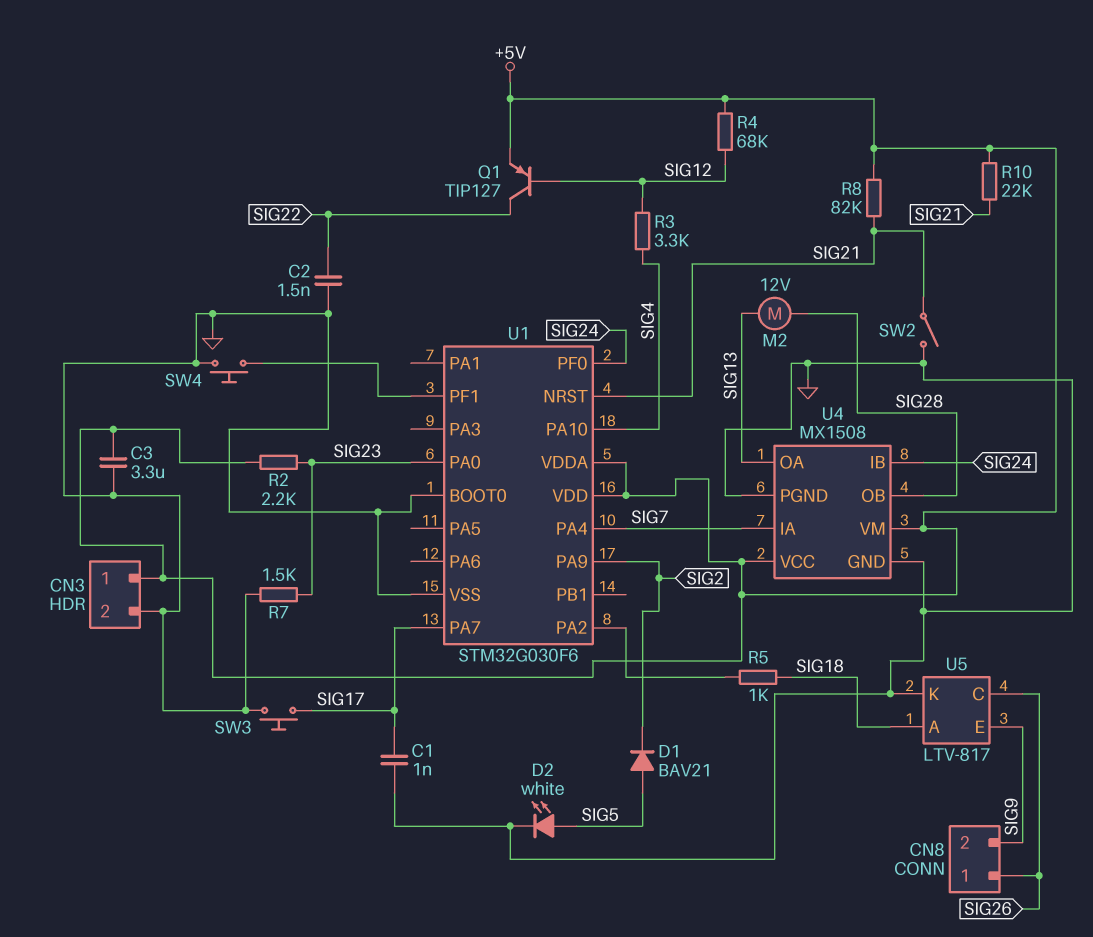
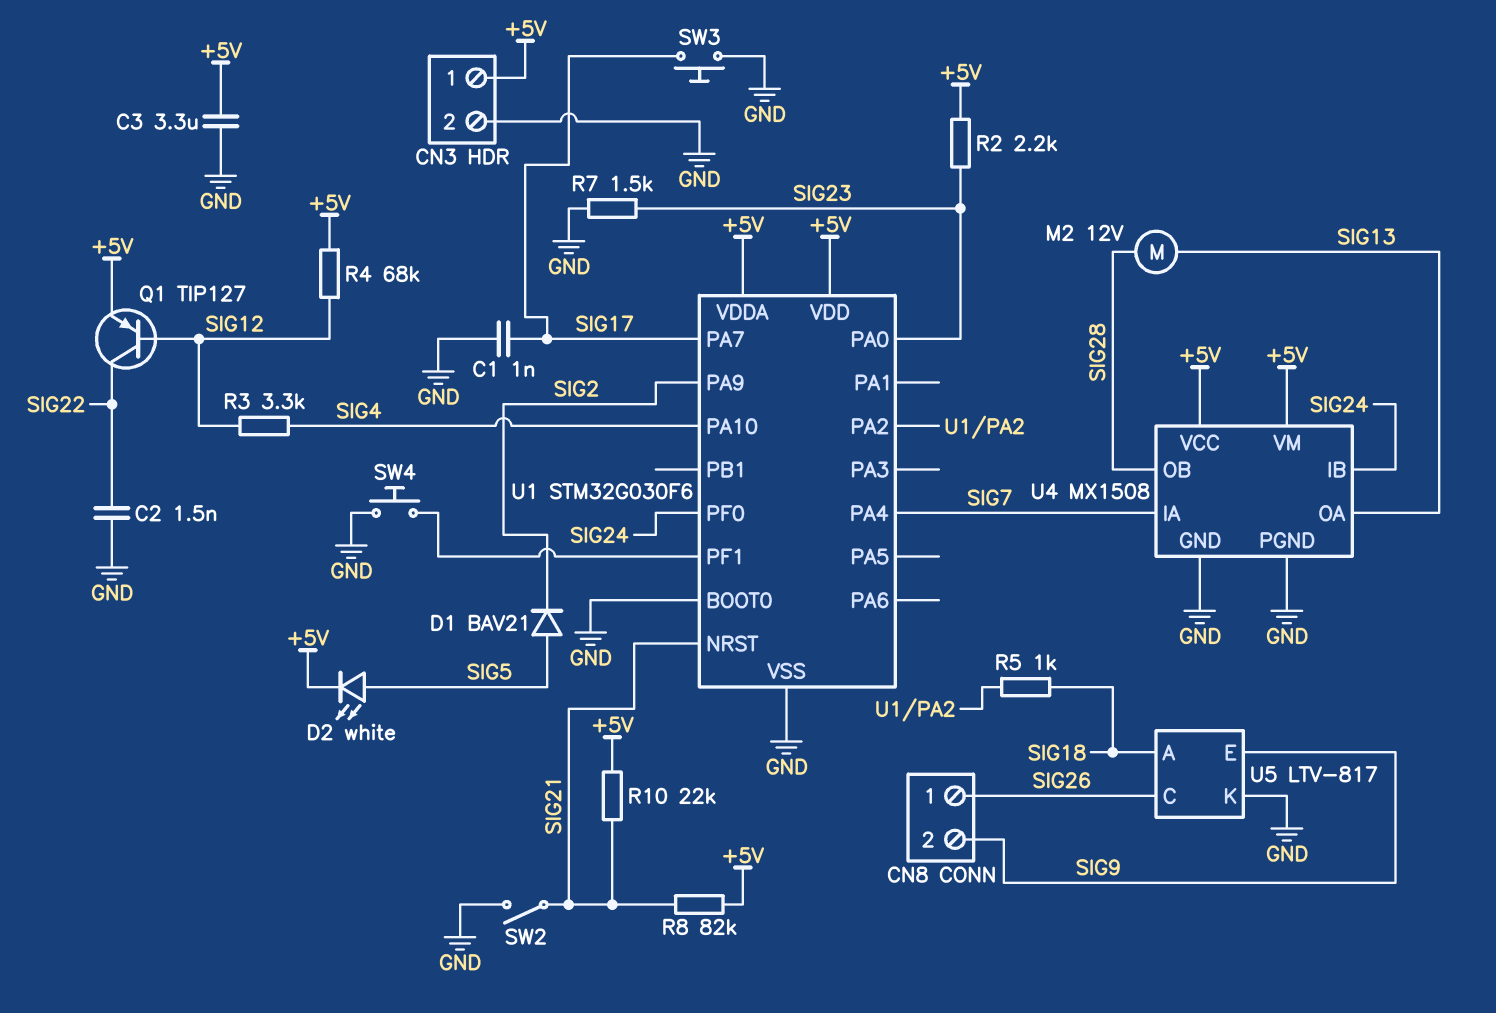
D2: LED white (A SIG5, K GND) -> LED white (A SIG5, K +5V)

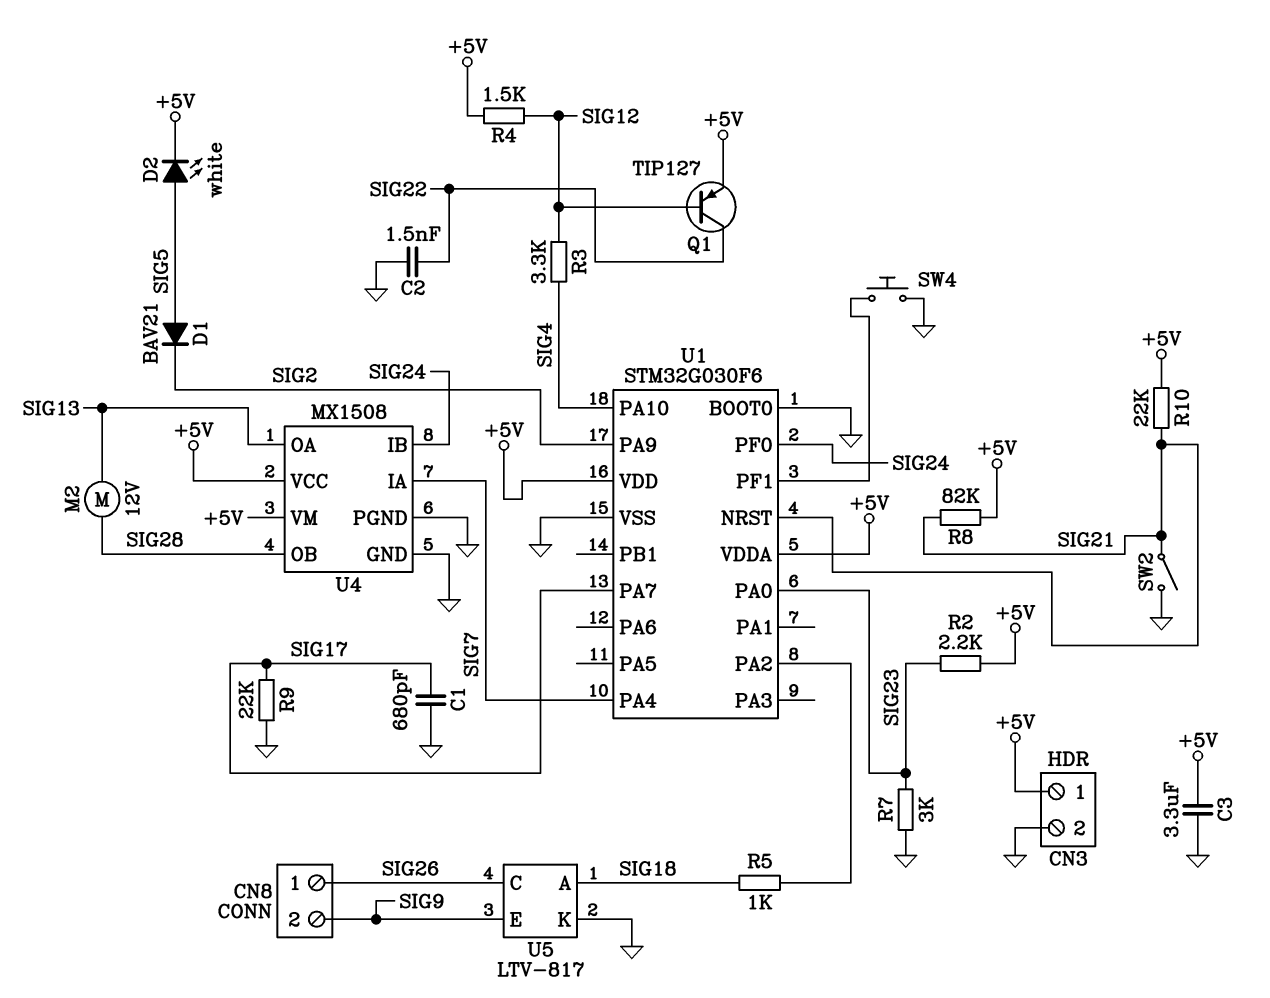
C1: 1nF (GND, SIG17) -> 680pF (GND, SIG17)
R4: 68k (+5V, SIG12) -> 1.5k (+5V, SIG12)
R7: 1.5k (GND, SIG23) -> 3k (GND, SIG23)
R9: none -> 22k (GND, SIG17)
SW3: button (GND, SIG17) -> none

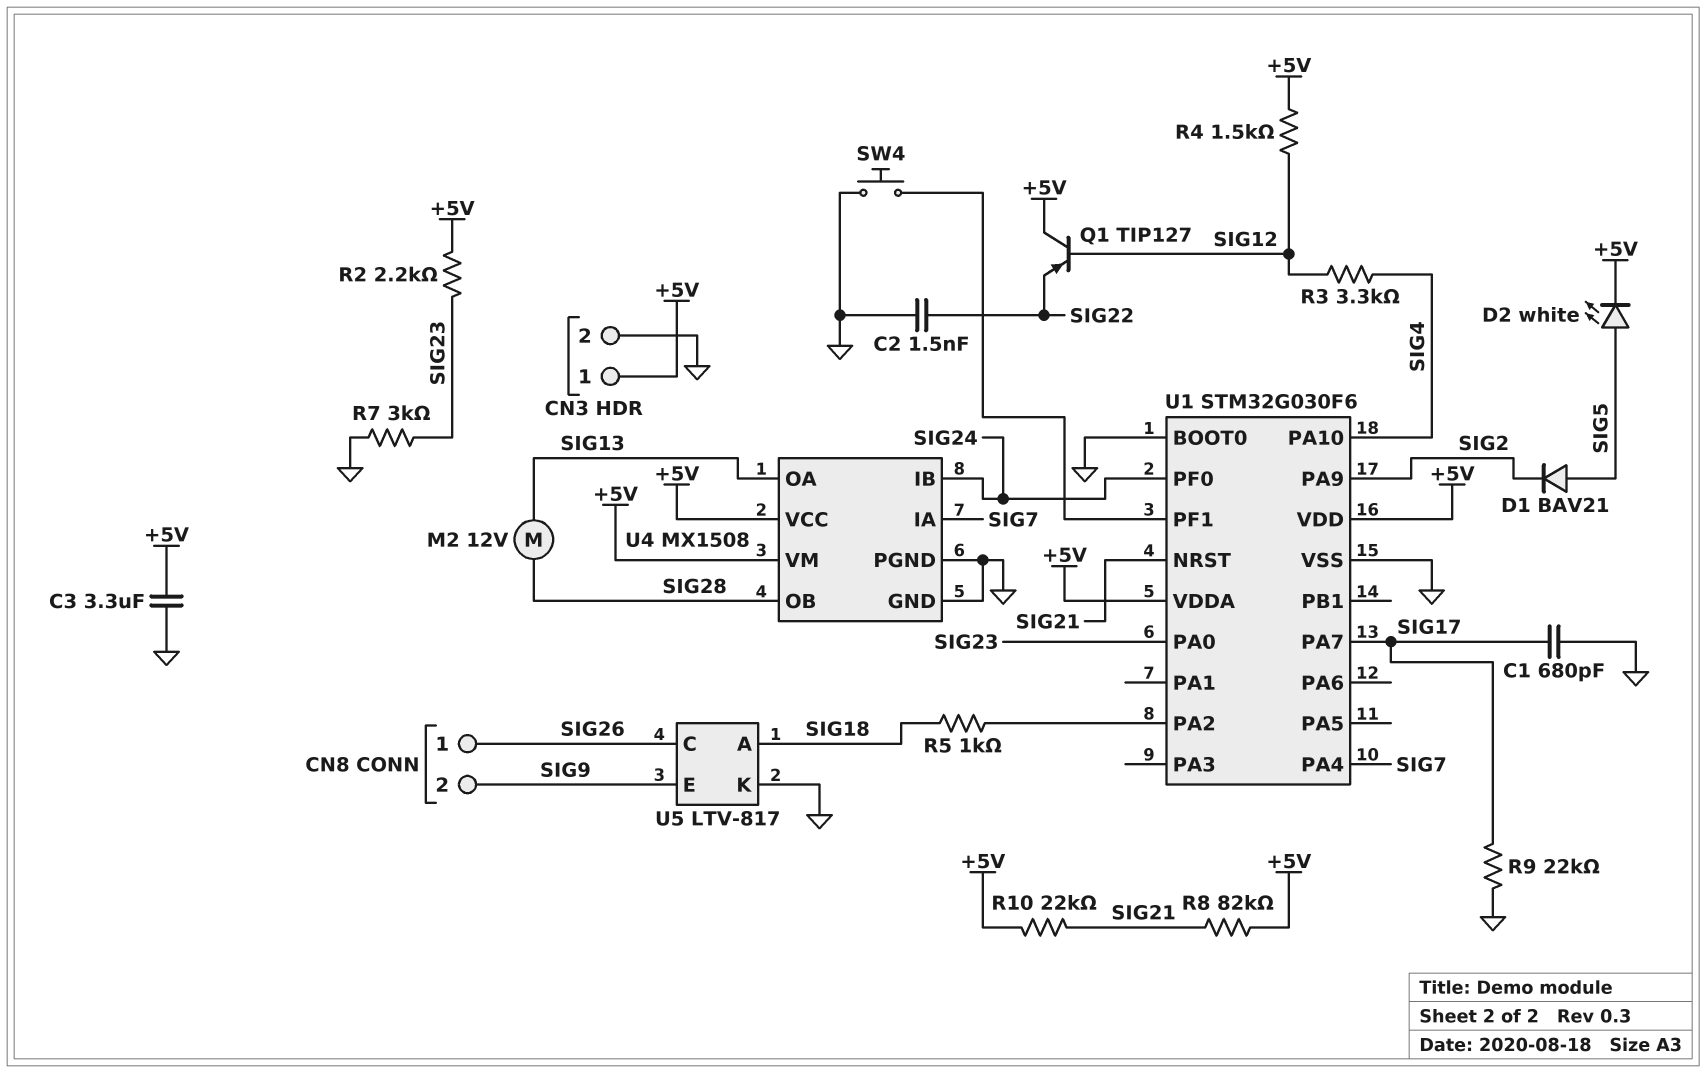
Q1: PNP TIP127 (B SIG12, C SIG22, E +5V) -> PNP TIP127 (B SIG12, C +5V, E SIG22)
SW2: switch (GND, SIG21) -> none

